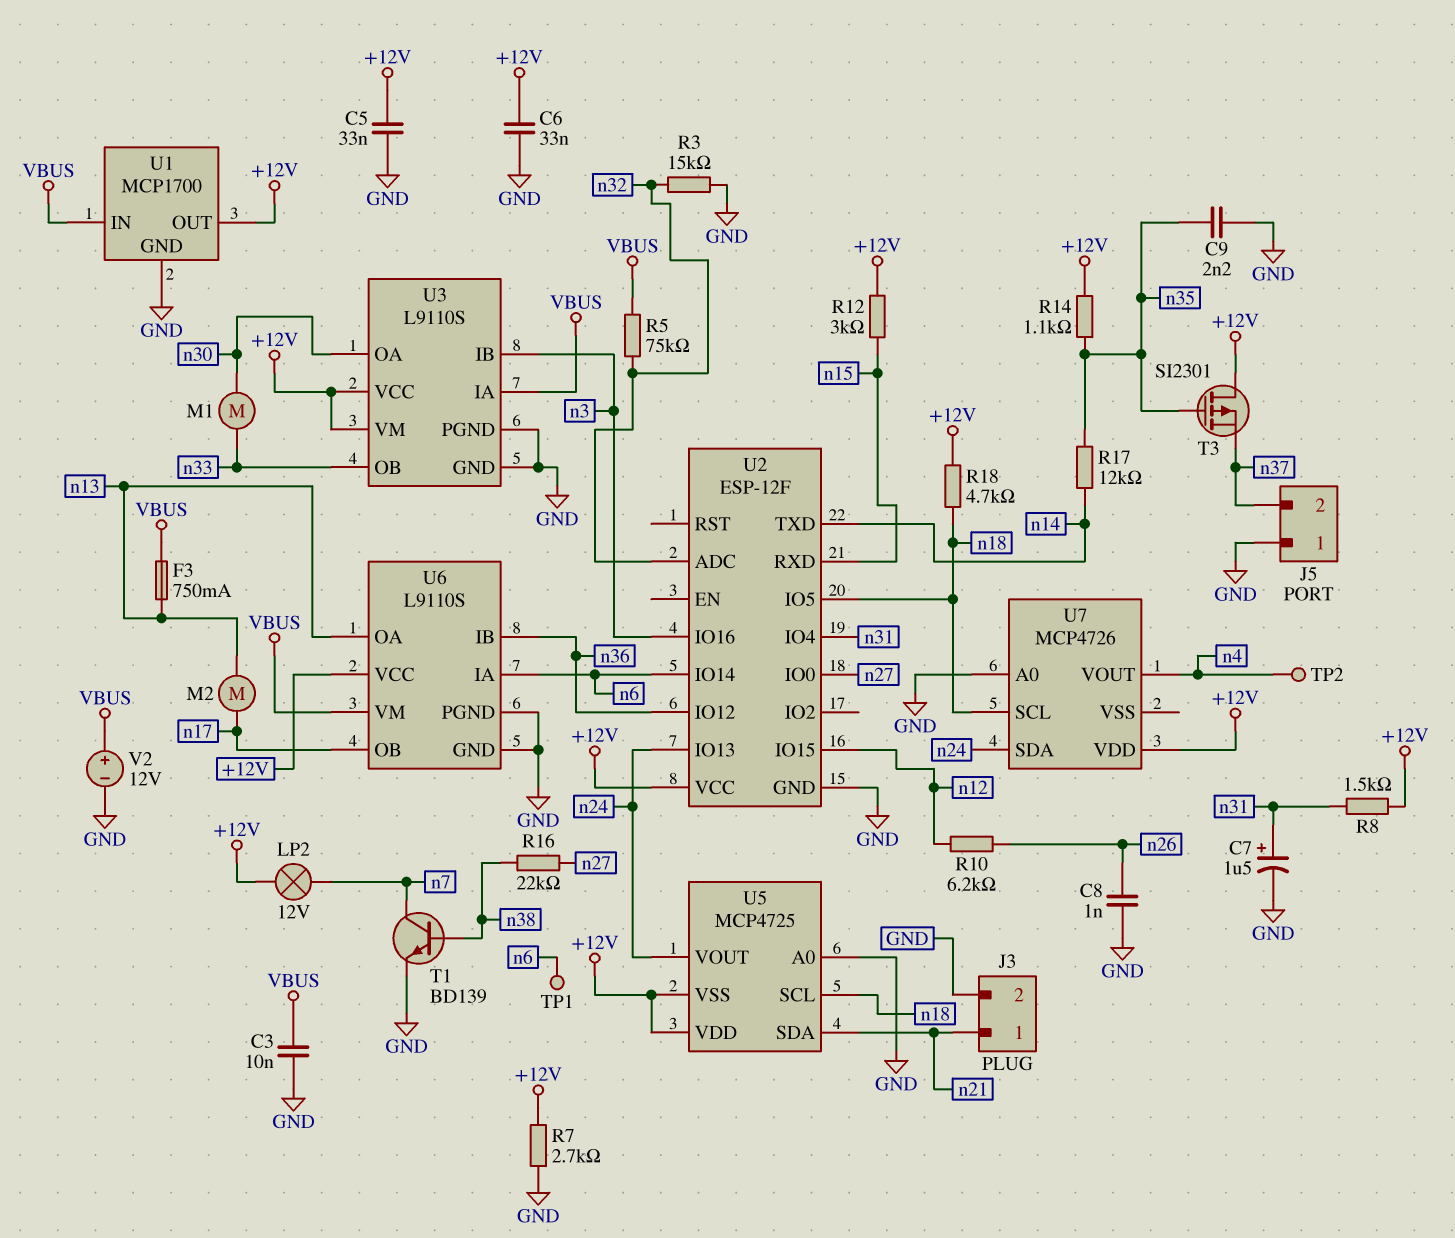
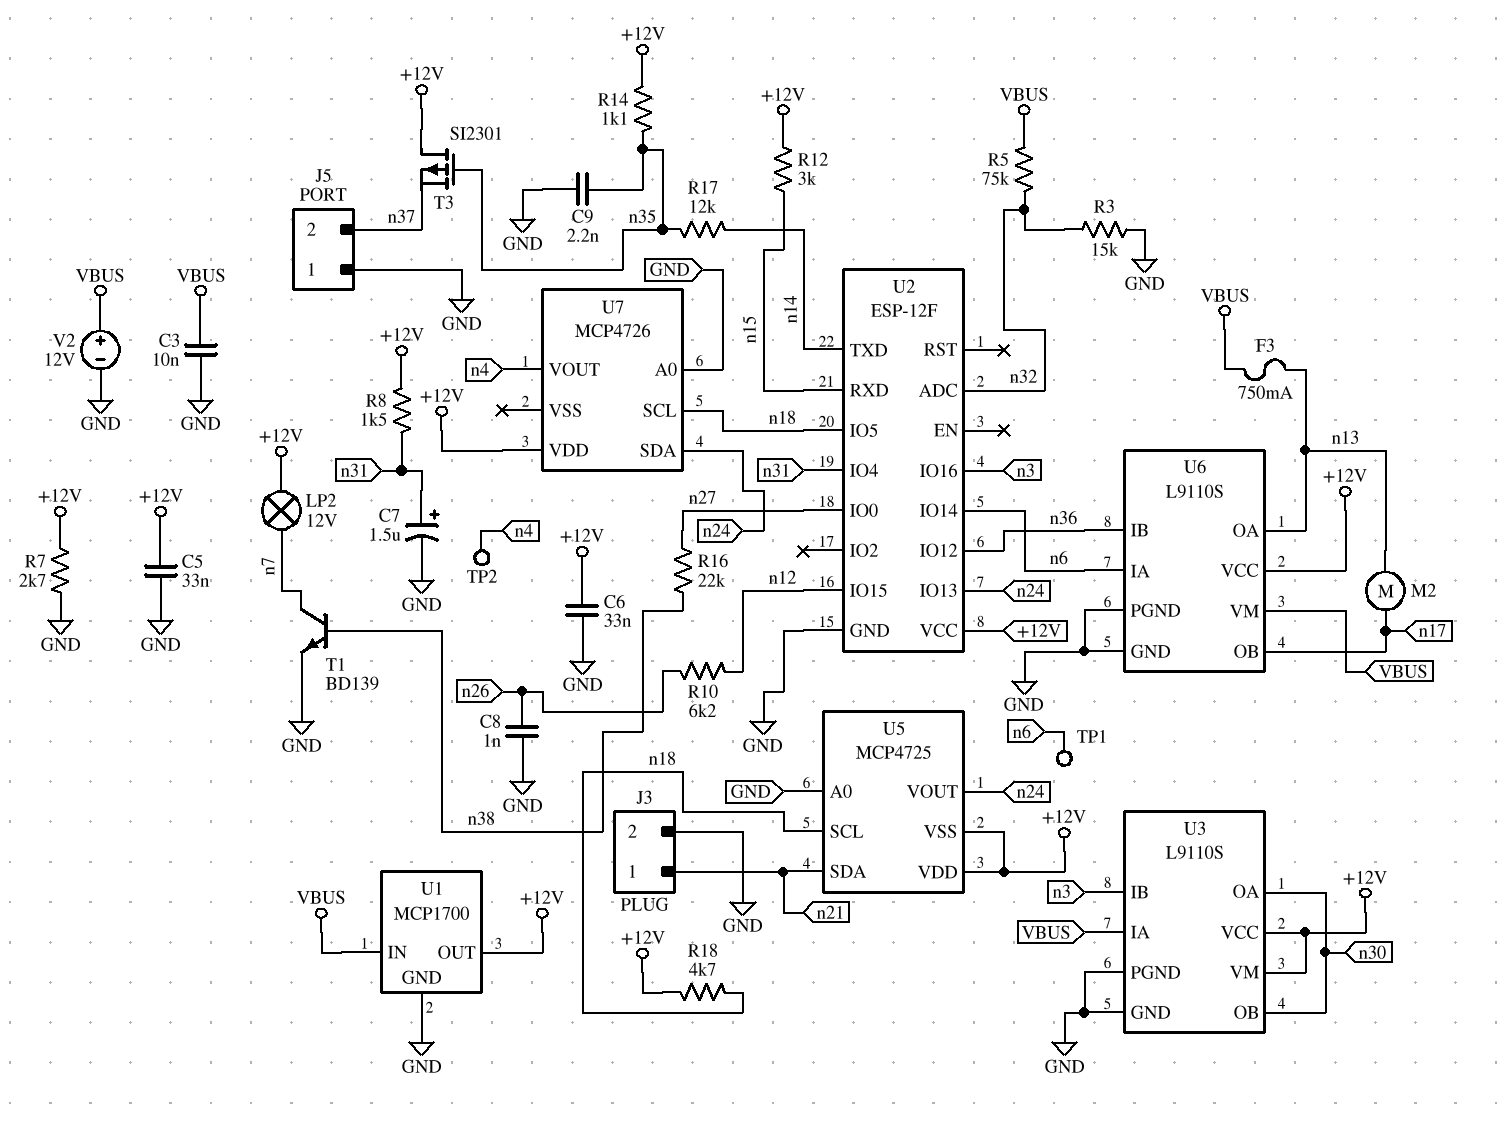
M1: motor (n30, n33) -> none
U3 pin OB: n33 -> n30

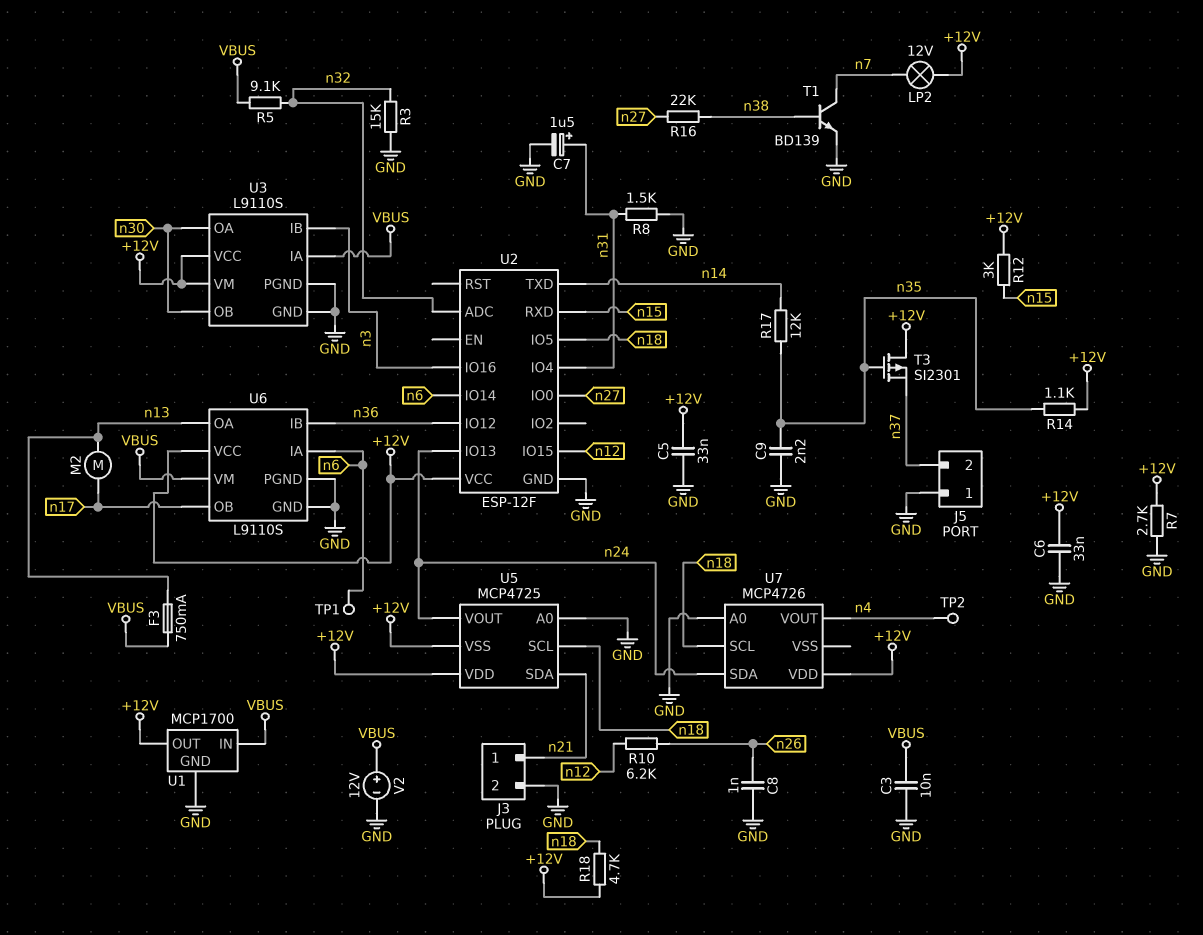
R5: 75k (VBUS, n32) -> 9.1k (VBUS, n32)
R8: 1.5k (+12V, n31) -> 1.5k (GND, n31)

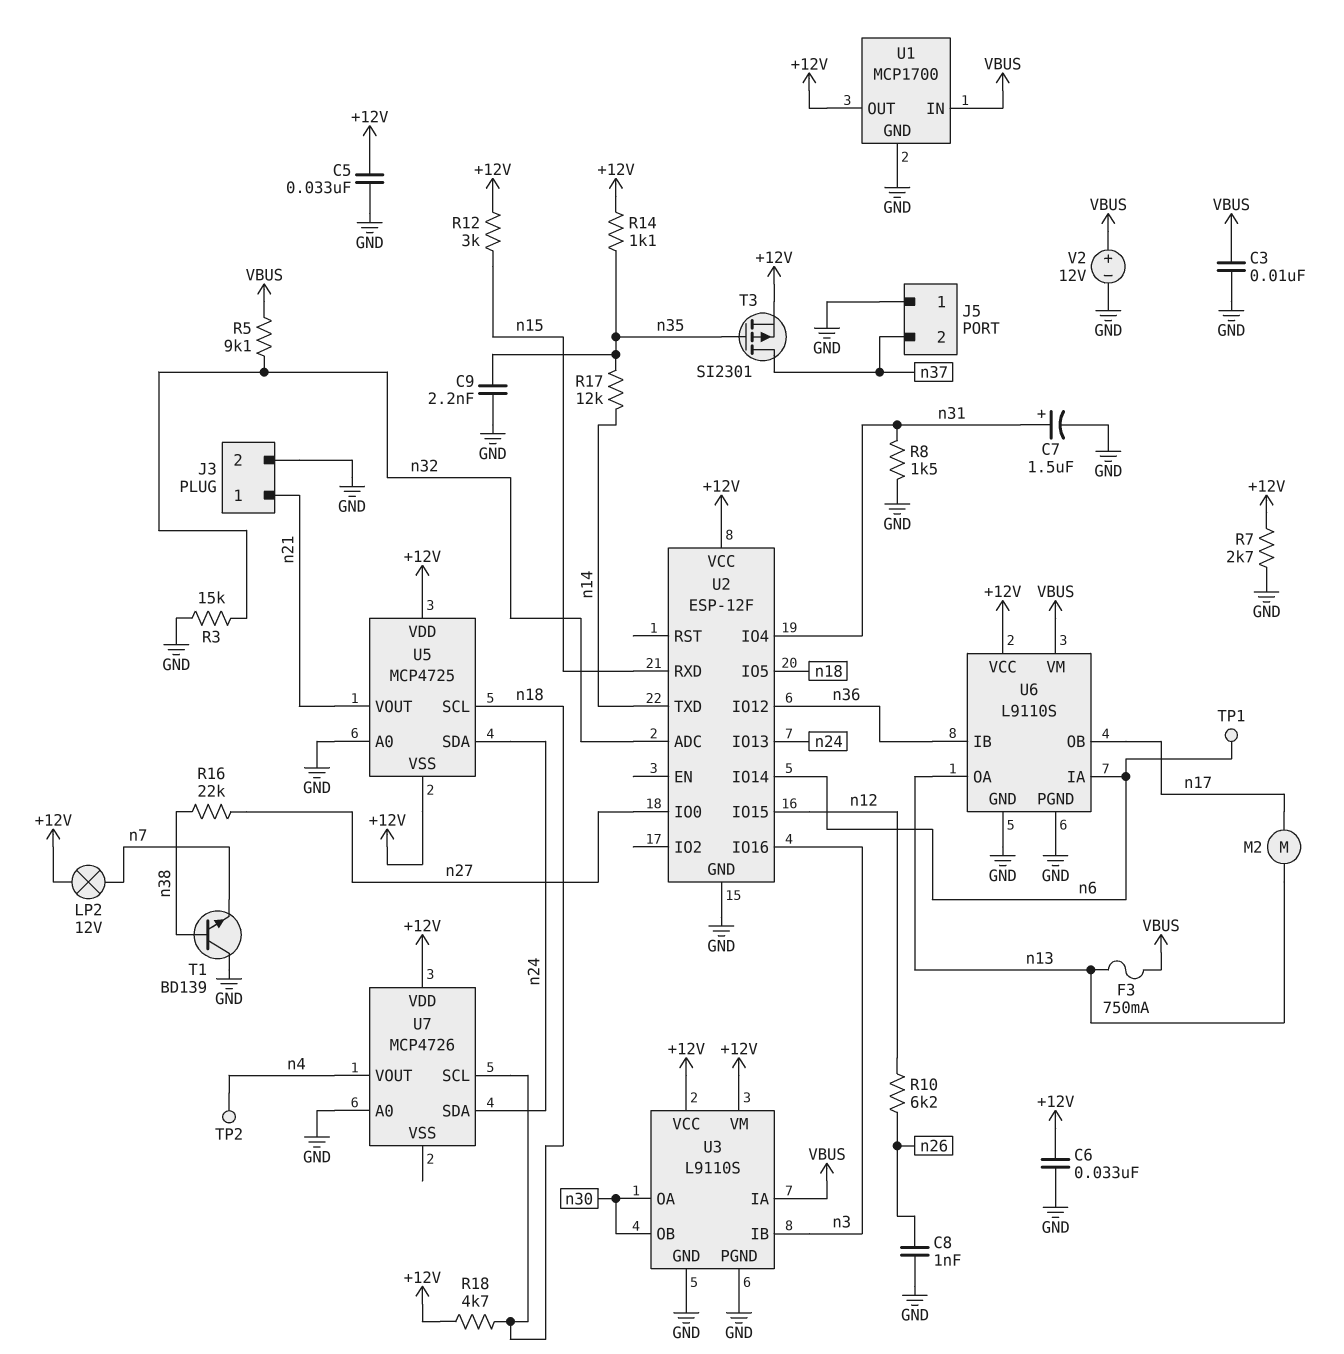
T1: NPN BD139 (B n38, C n7, E GND) -> NPN BD139 (B n38, C GND, E n7)
T3: PMOS SI2301 (G n35, D +12V, S n37) -> PMOS SI2301 (G n35, D n37, S +12V)
U5 pin SDA: n21 -> n24
U5 pin VOUT: n24 -> n21

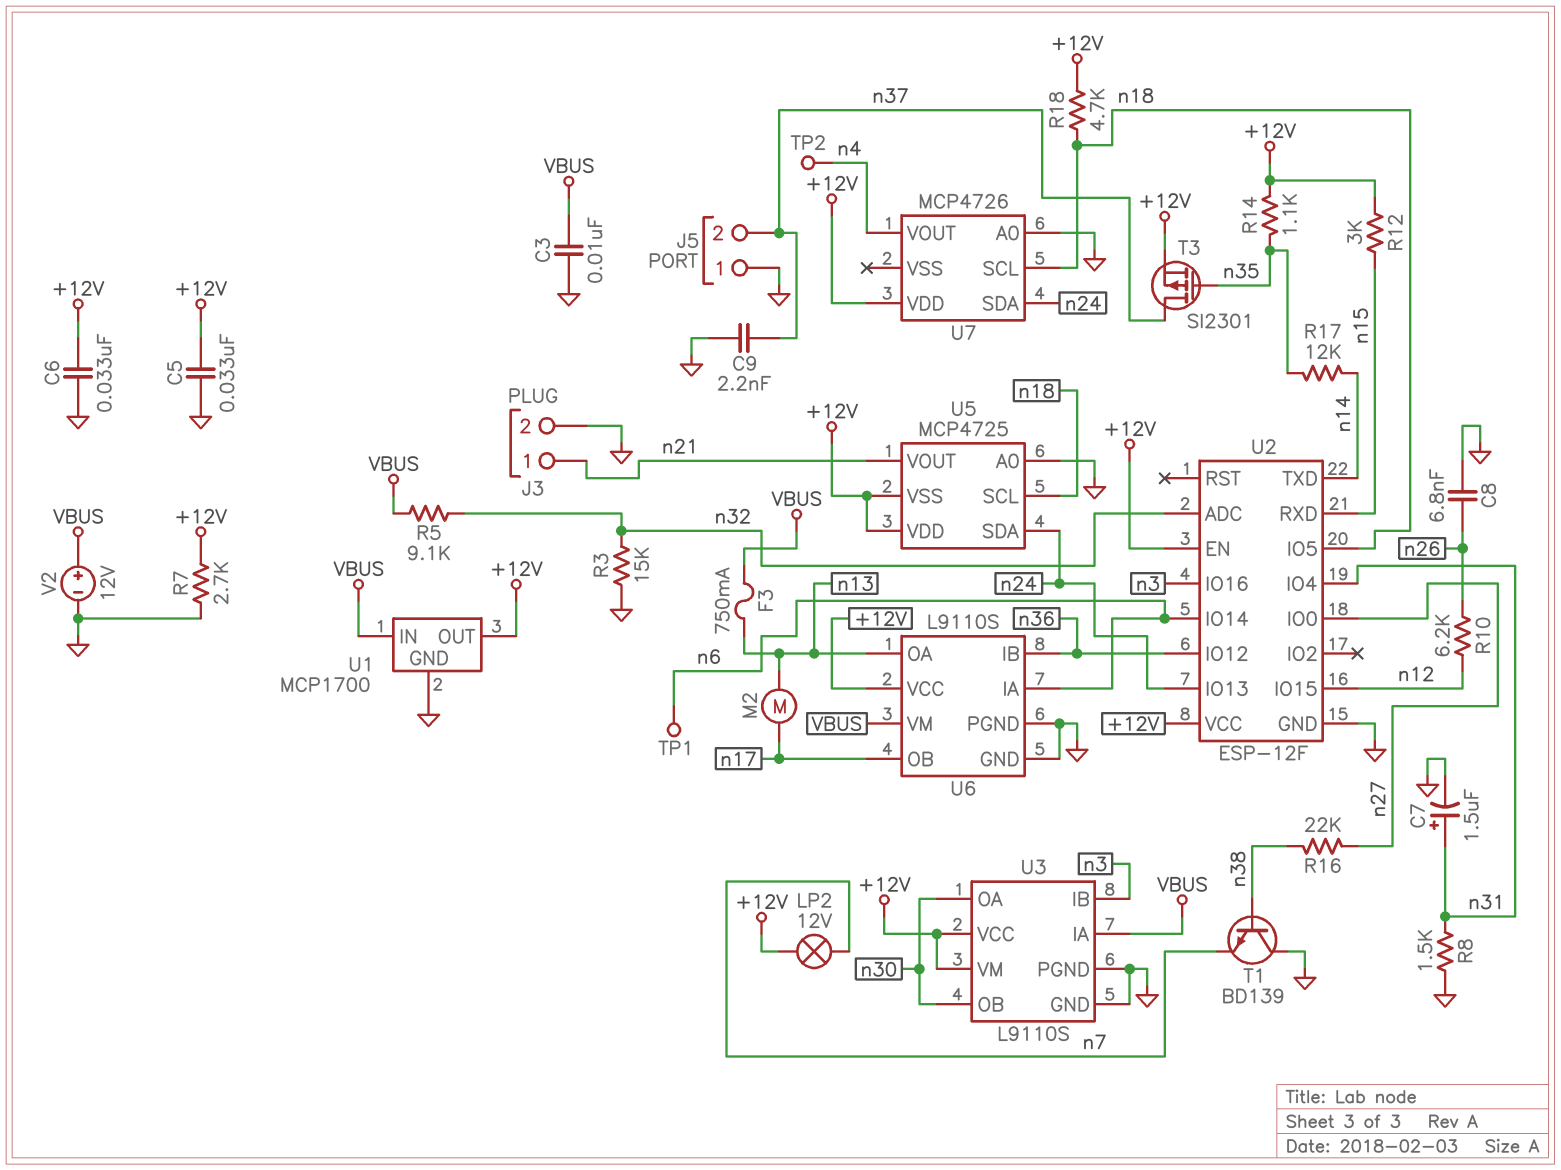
C8: 1nF (GND, n26) -> 6.8nF (GND, n26)
C9: 2.2nF (GND, n35) -> 2.2nF (GND, n37)
U2 pin EN: none -> +12V

